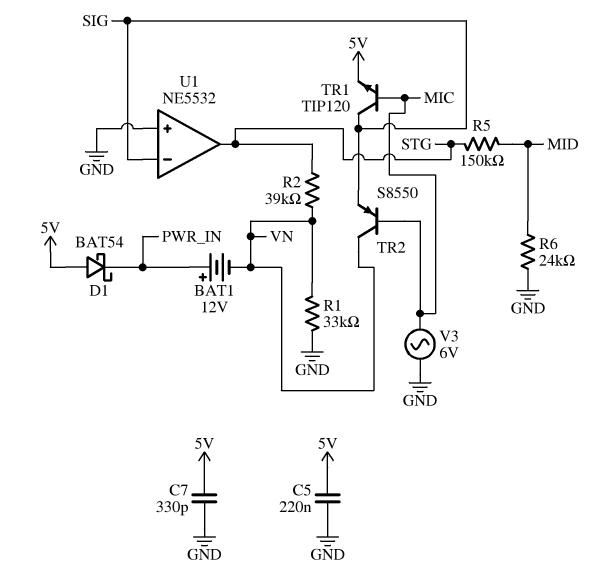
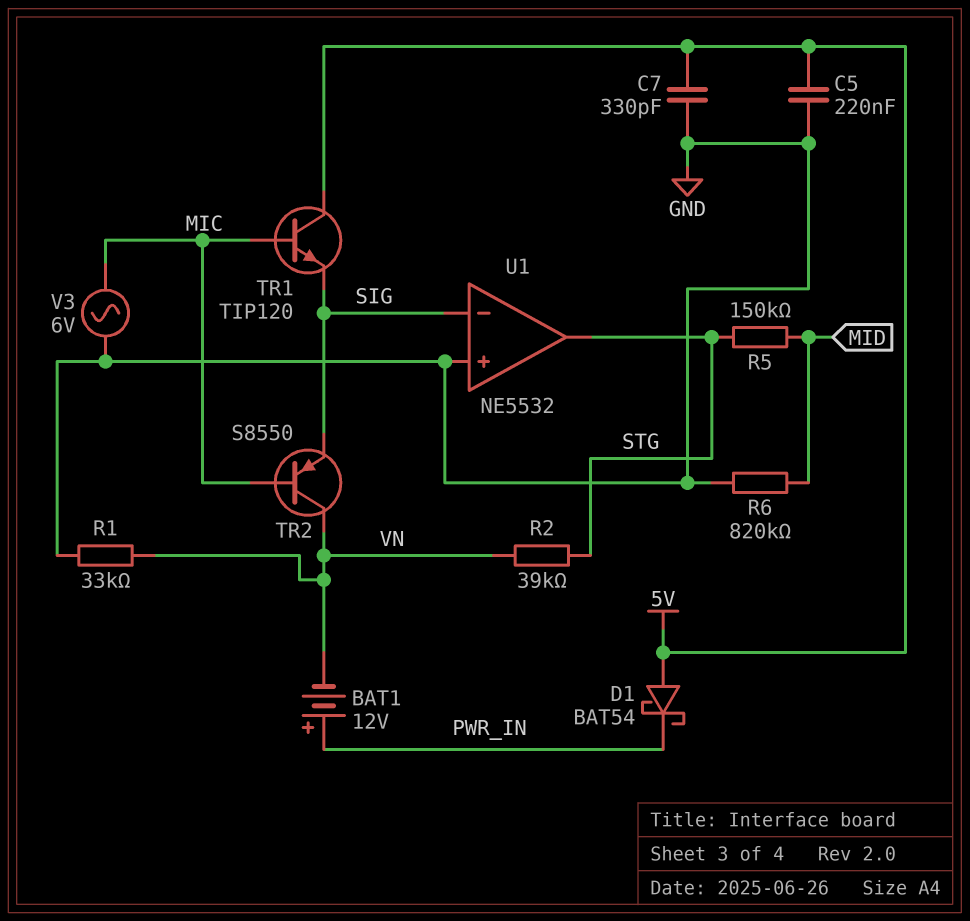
R6: 24k (GND, MID) -> 820k (GND, MID)
TR1: NPN TIP120 (B MIC, C SIG, E 5V) -> NPN TIP120 (B MIC, C 5V, E SIG)

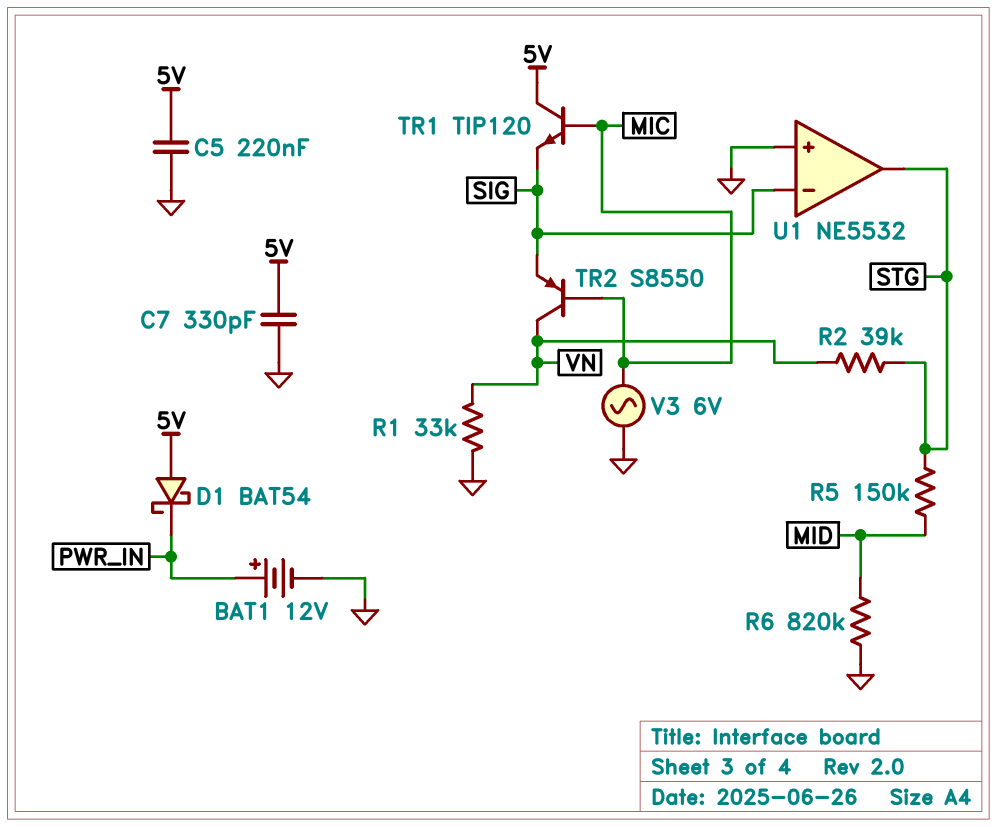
BAT1: 12V (plus PWR_IN, minus VN) -> 12V (plus PWR_IN, minus GND)

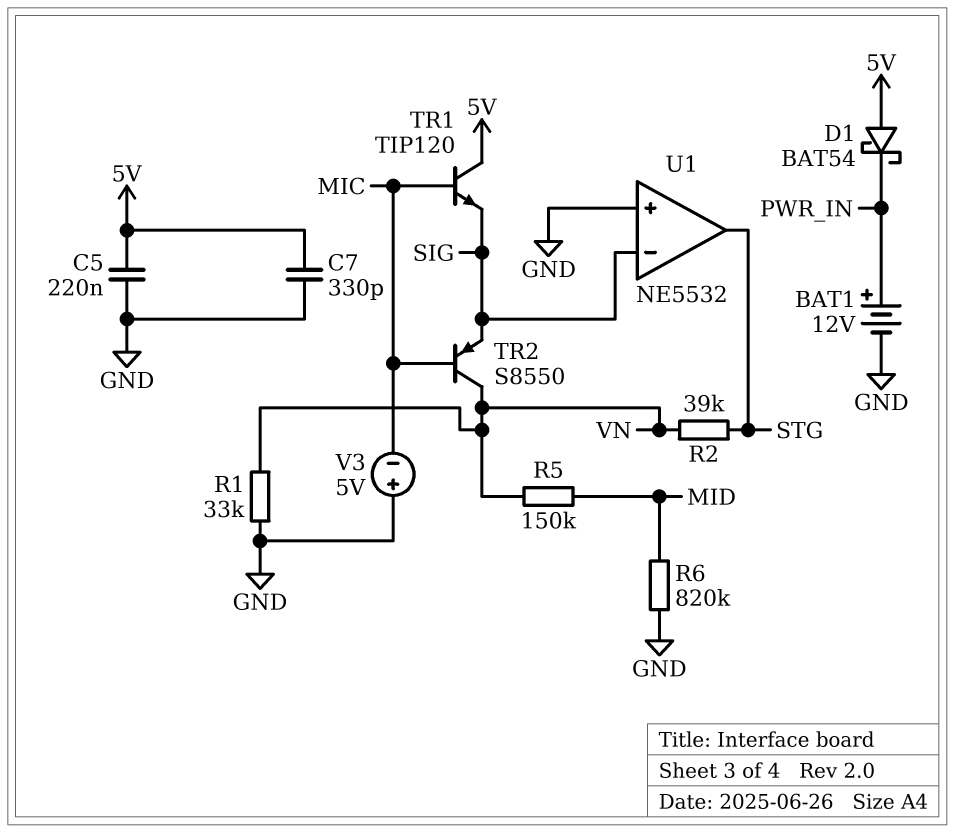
R5: 150k (MID, STG) -> 150k (MID, VN)
V3: AC 6V (GND, MIC) -> 5V (plus GND, minus MIC)

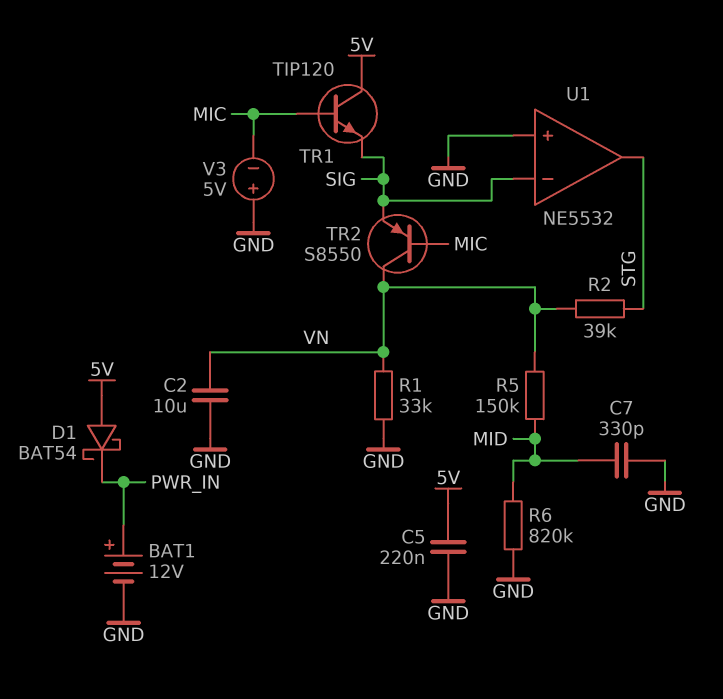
C2: none -> 10uF (GND, VN)
C7: 330pF (5V, GND) -> 330pF (GND, MID)

